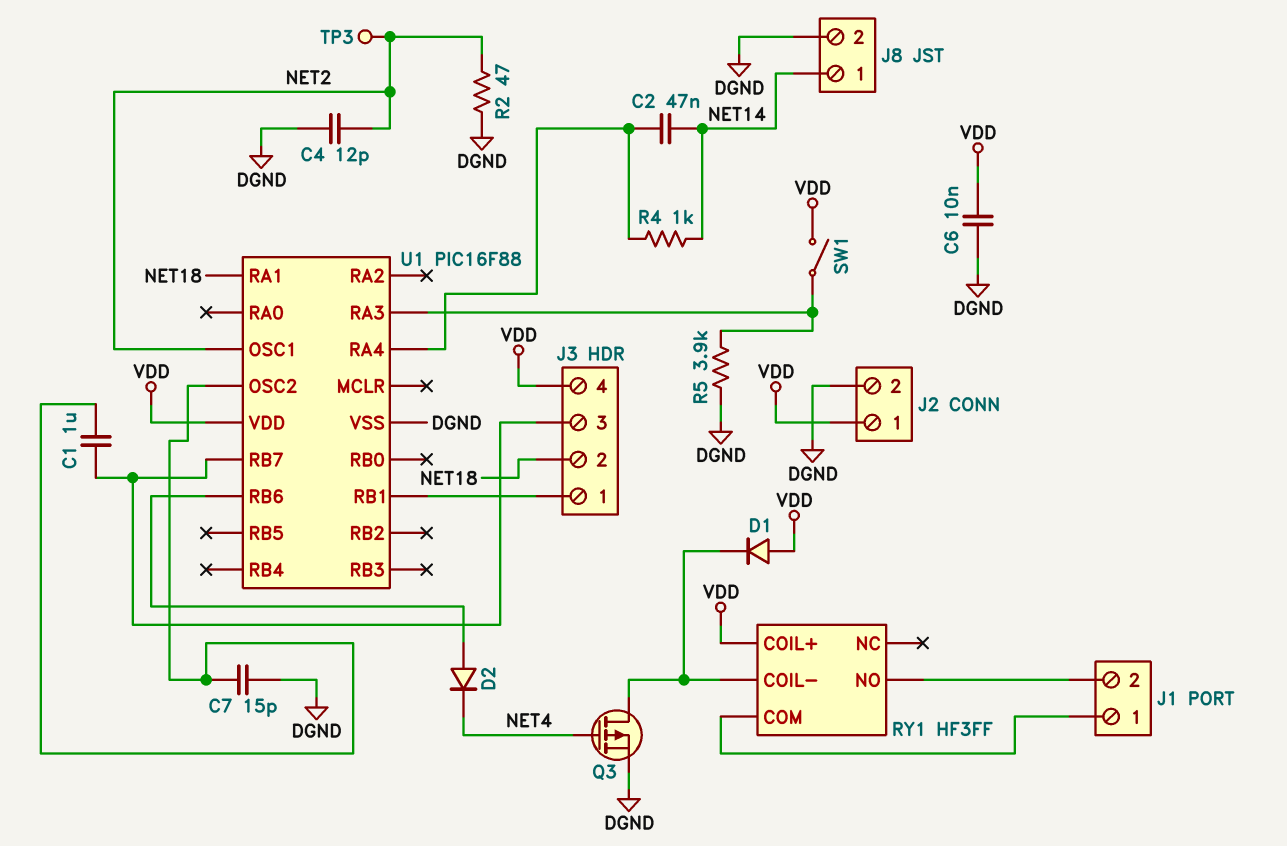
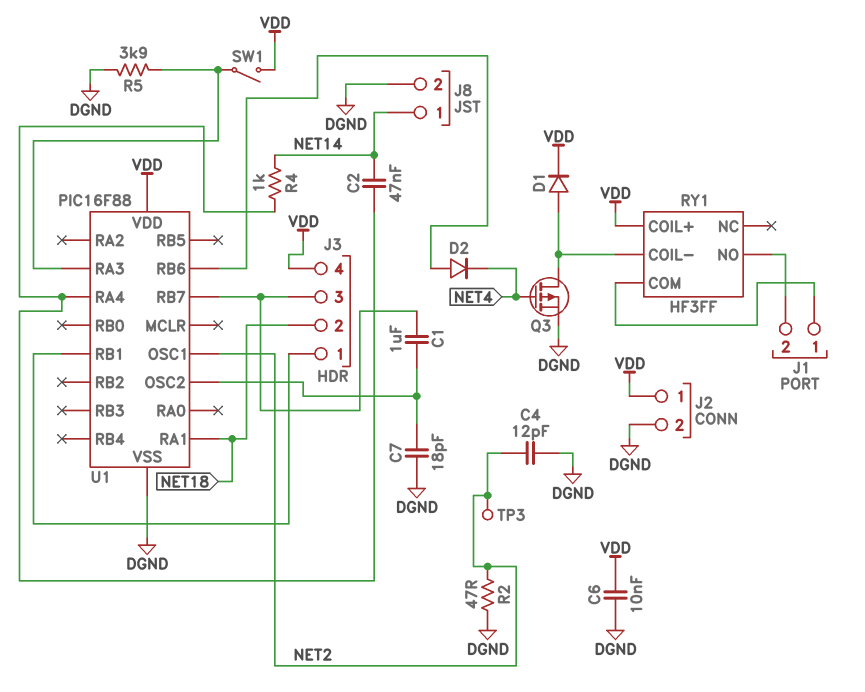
C7: 15pF (DGND, U1/OSC2) -> 18pF (DGND, U1/OSC2)
D1: diode (A VDD, K RY1/COIL-) -> diode (A RY1/COIL-, K VDD)

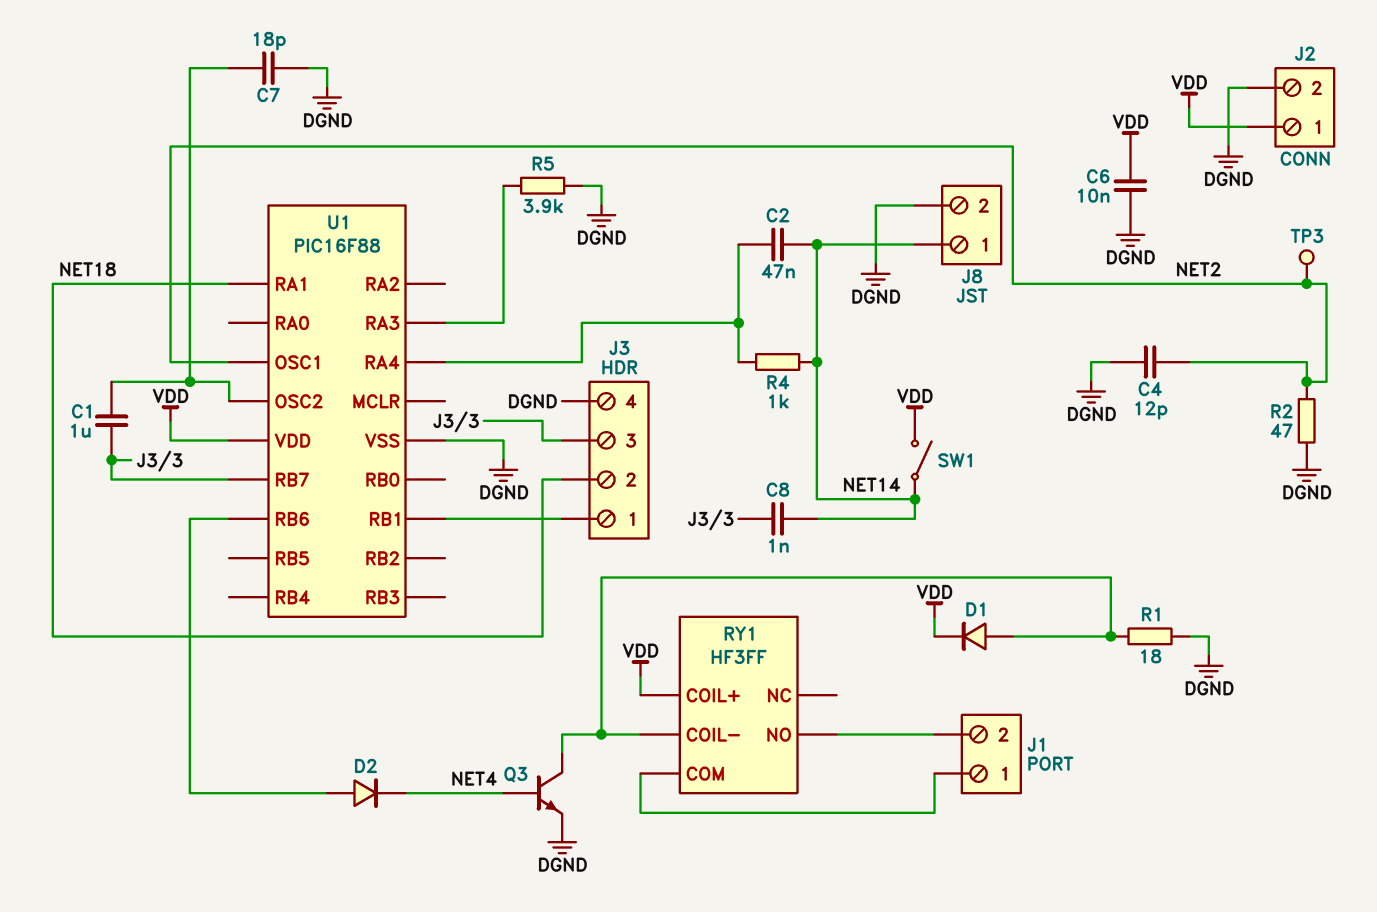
C8: none -> 1nF (J3/3, NET14)
J3 pin 4: VDD -> DGND
Q3: PMOS (G NET4, D RY1/COIL-, S DGND) -> NPN (B NET4, C RY1/COIL-, E DGND)
R1: none -> 18 (DGND, RY1/COIL-)
SW1: switch (U1/RA3, VDD) -> switch (NET14, VDD)

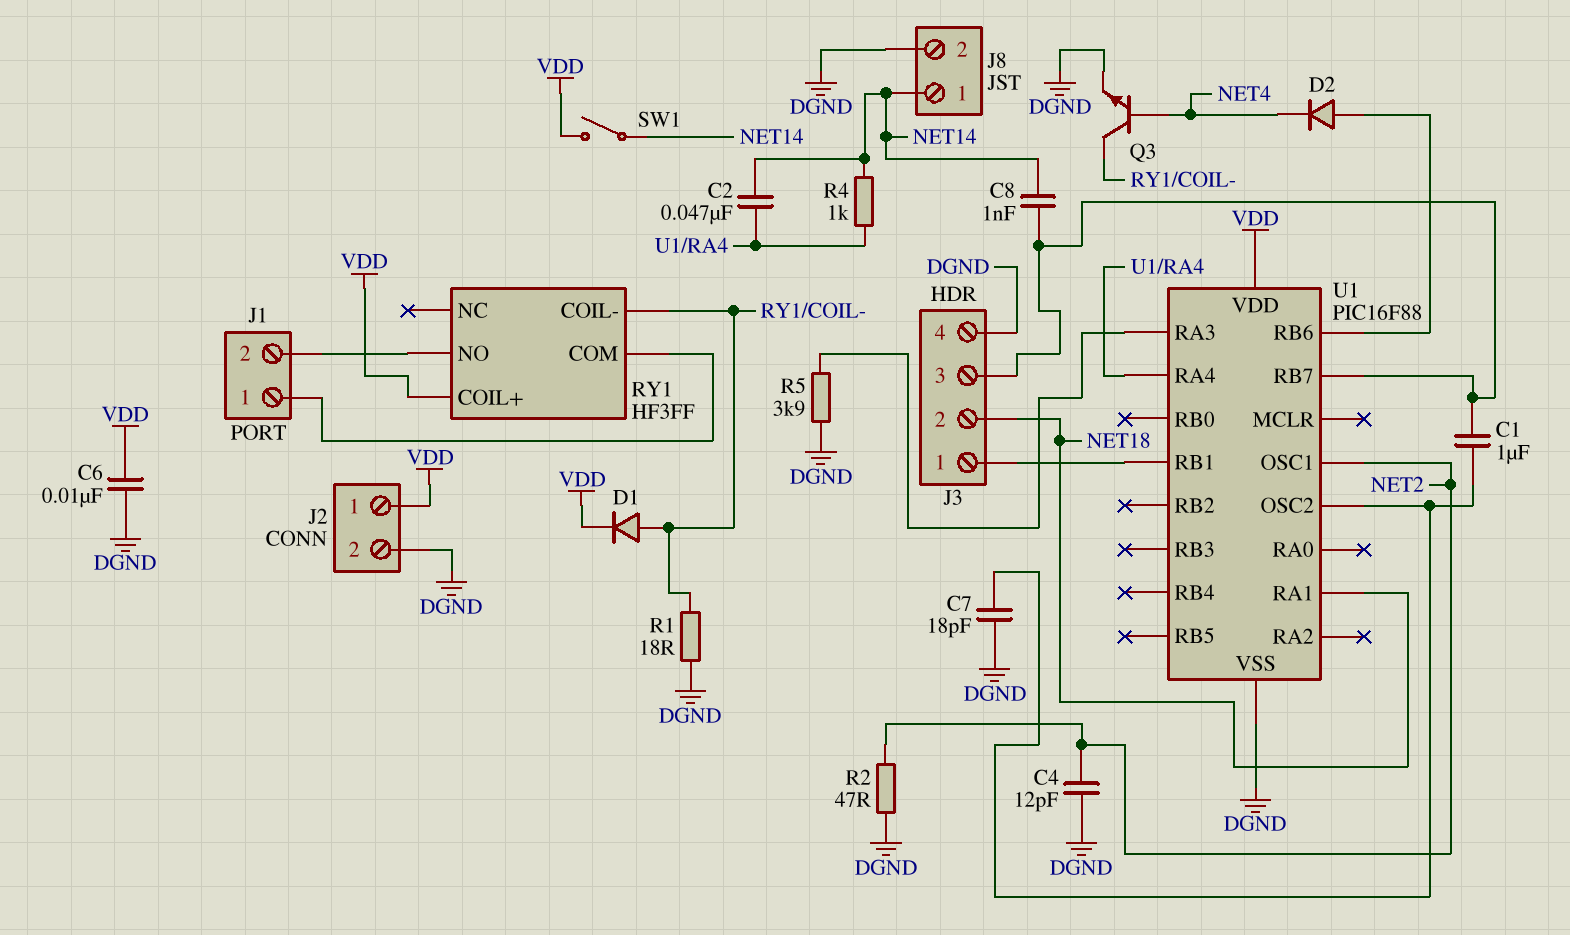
TP3: test point (NET2) -> none

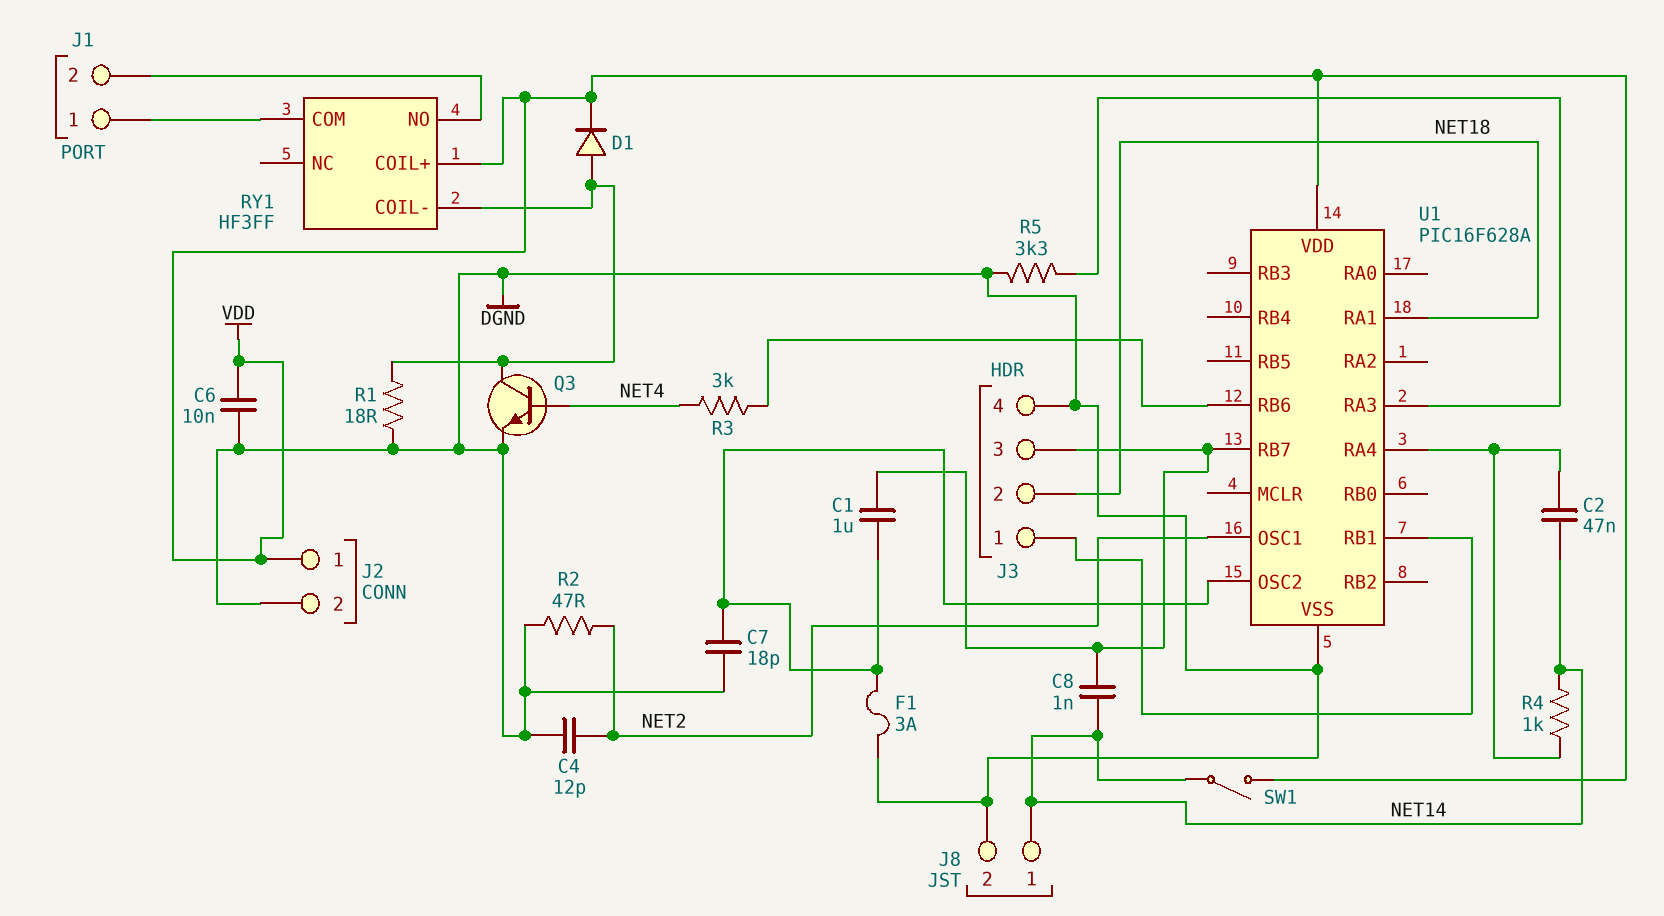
D2: diode (A U1/RB6, K NET4) -> none
F1: none -> 3A (DGND, U1/OSC2)
R3: none -> 3k (NET4, U1/RB6)
R5: 3.9k (DGND, U1/RA3) -> 3.3k (DGND, U1/RA3)
U1: PIC16F88 -> PIC16F628A

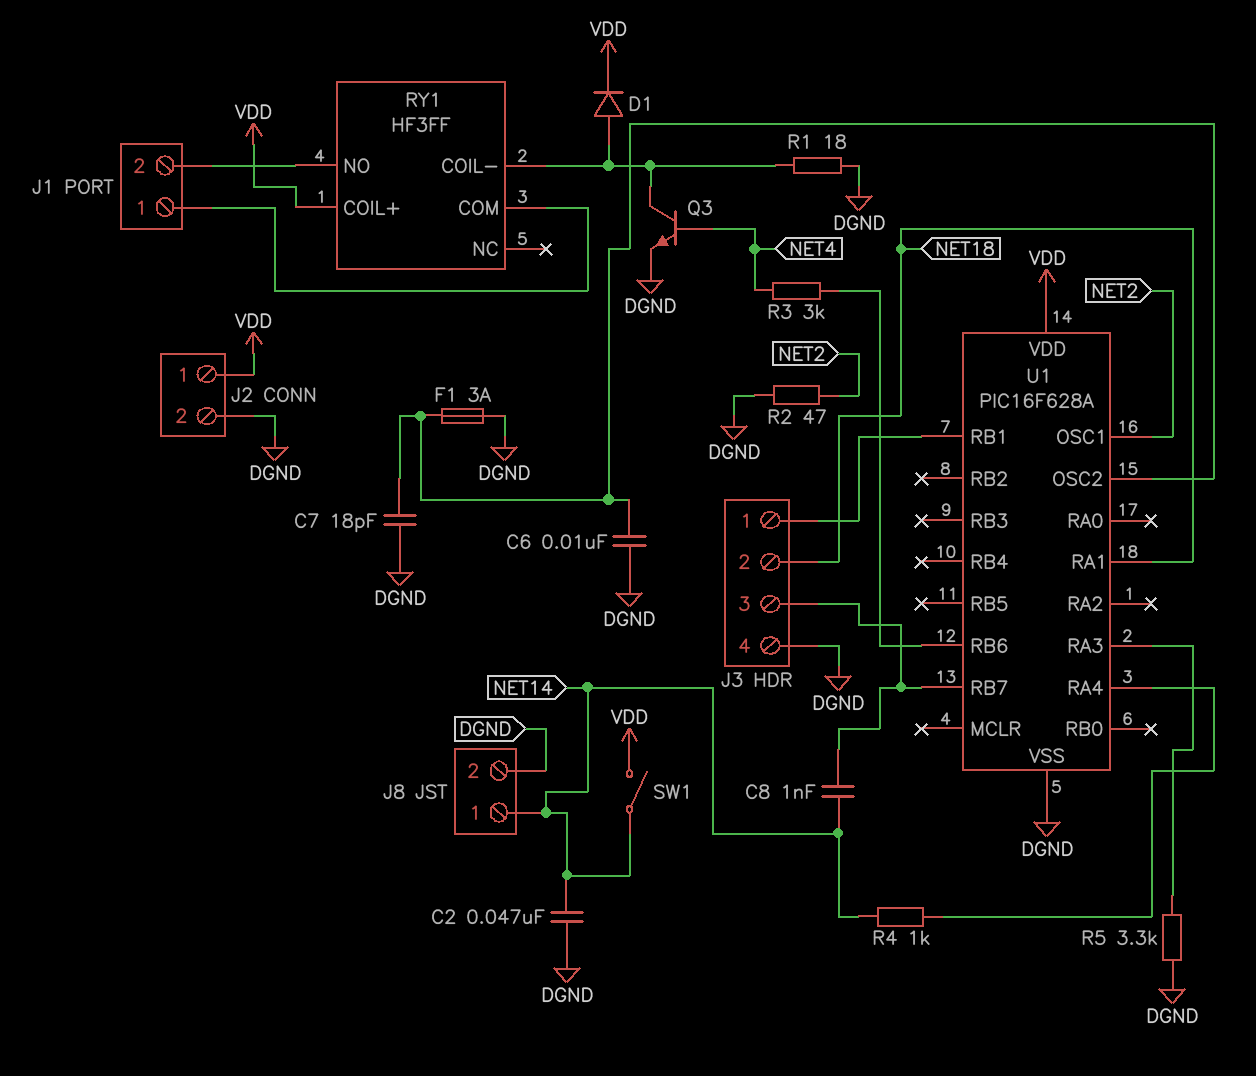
C1: 1uF (J3/3, U1/OSC2) -> none
C2: 47nF (NET14, U1/RA4) -> 47nF (DGND, NET14)
C4: 12pF (DGND, NET2) -> none
C6: 10nF (DGND, VDD) -> 10nF (DGND, U1/OSC2)

